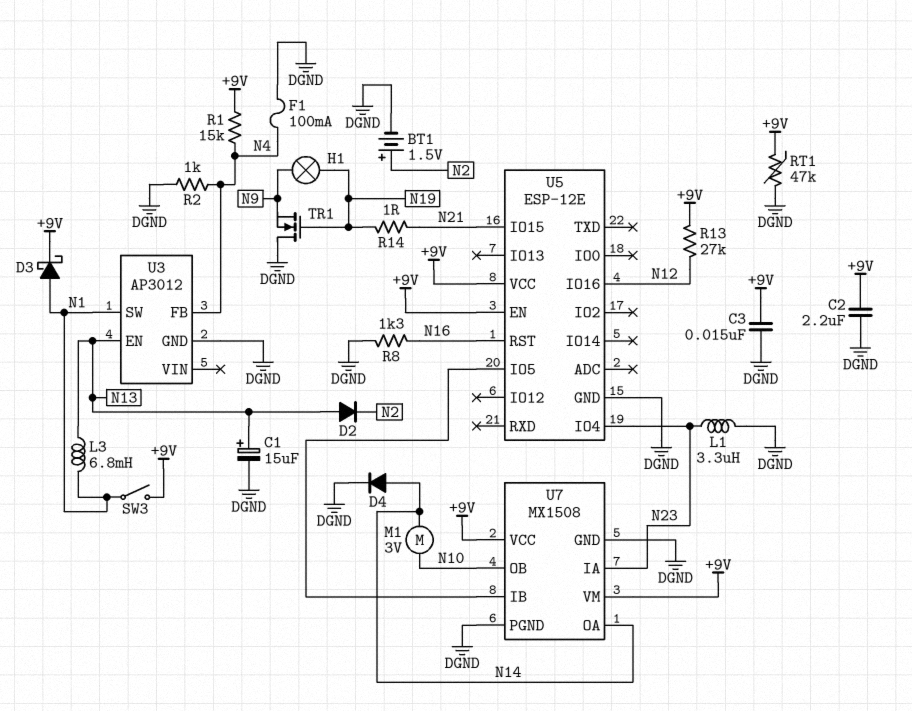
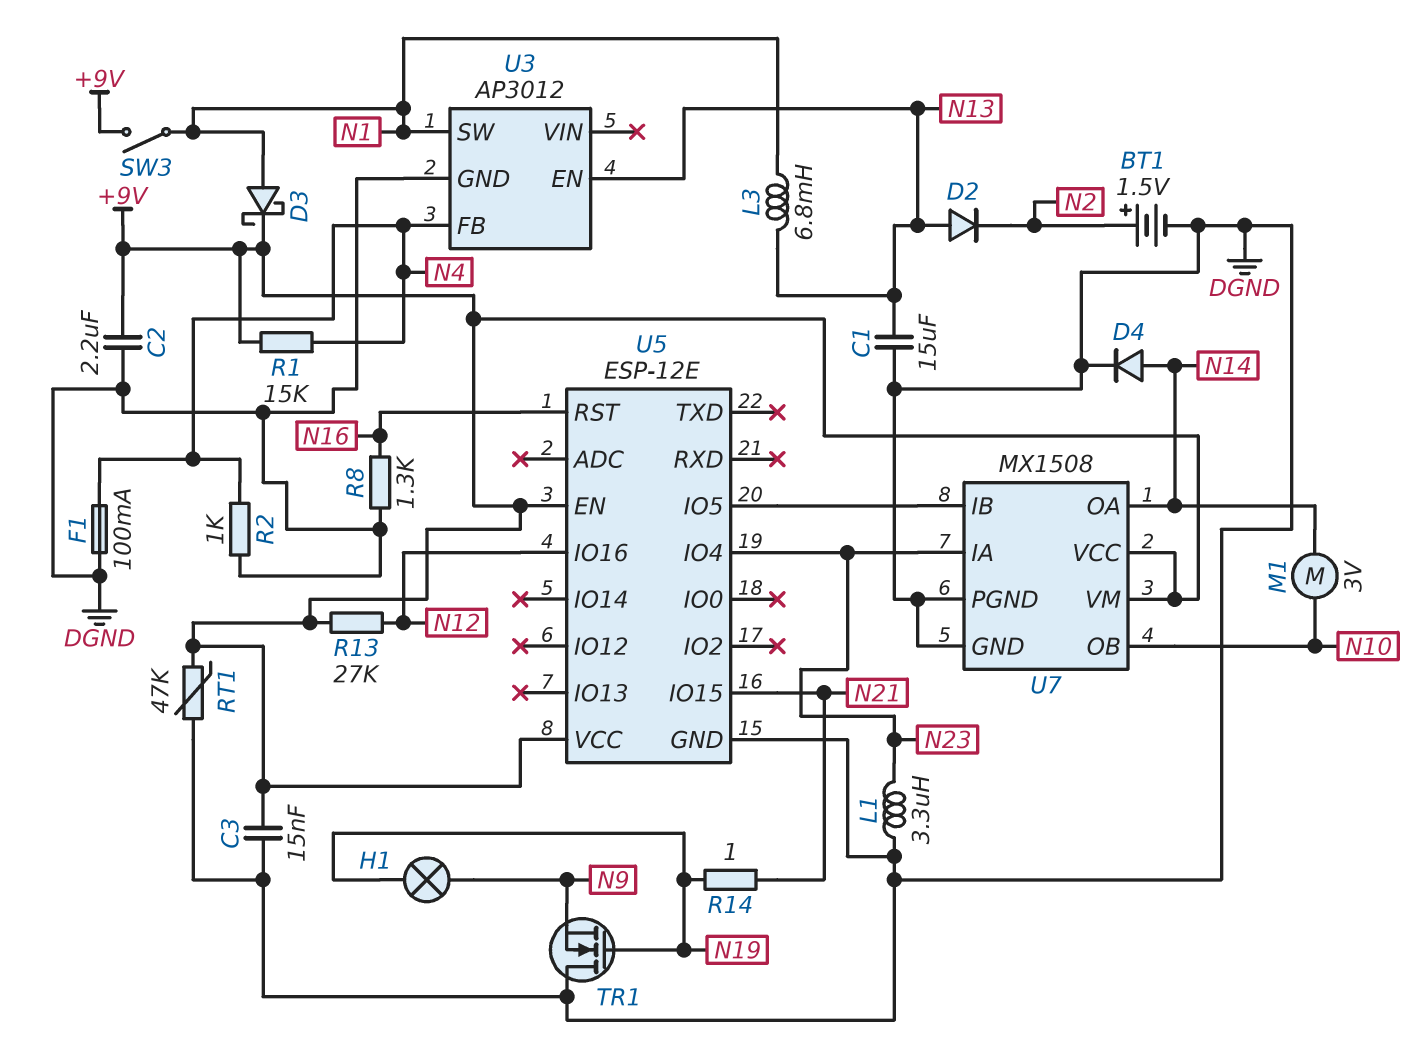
C1: 15uF (plus N13, minus DGND) -> 15uF (DGND, N13)

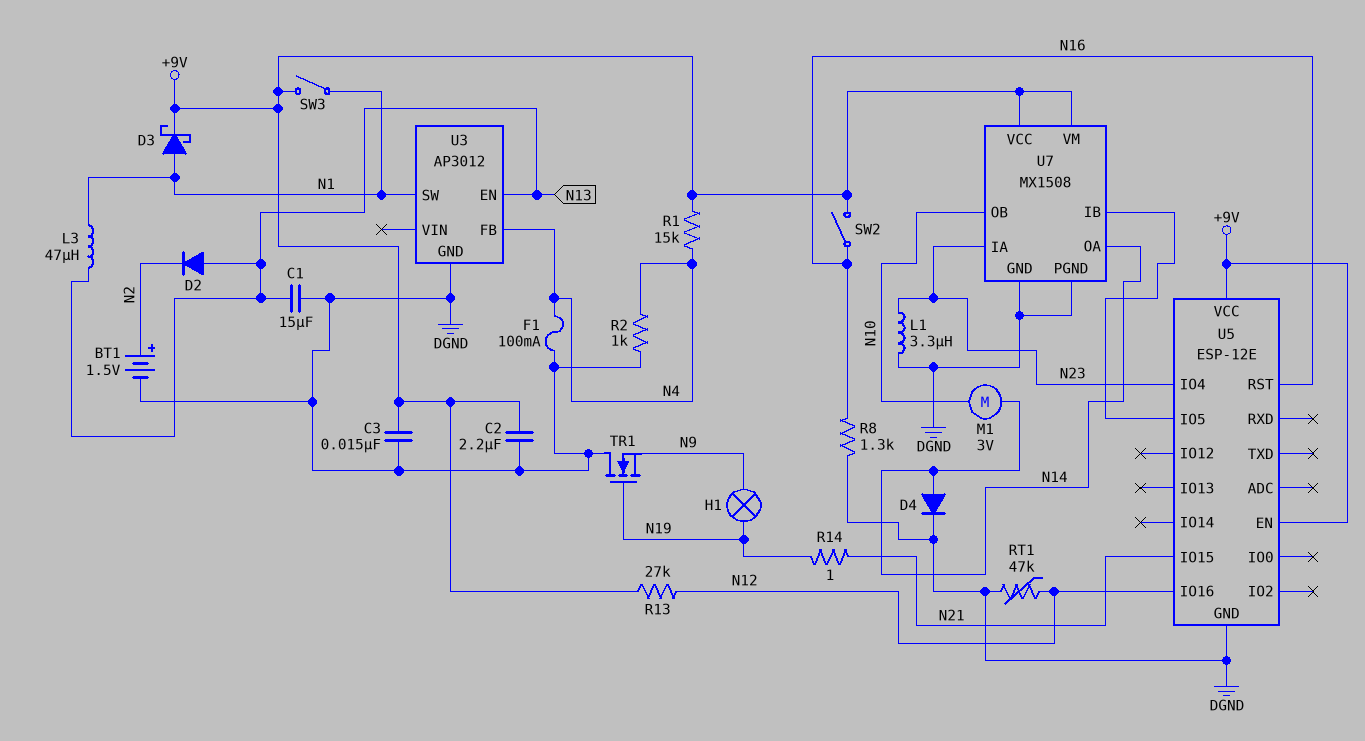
L3: 6.8mH (N1, N13) -> 47uH (N1, N13)
RT1: 47k (+9V, DGND) -> 47k (DGND, N12)
SW2: none -> switch (+9V, N16)

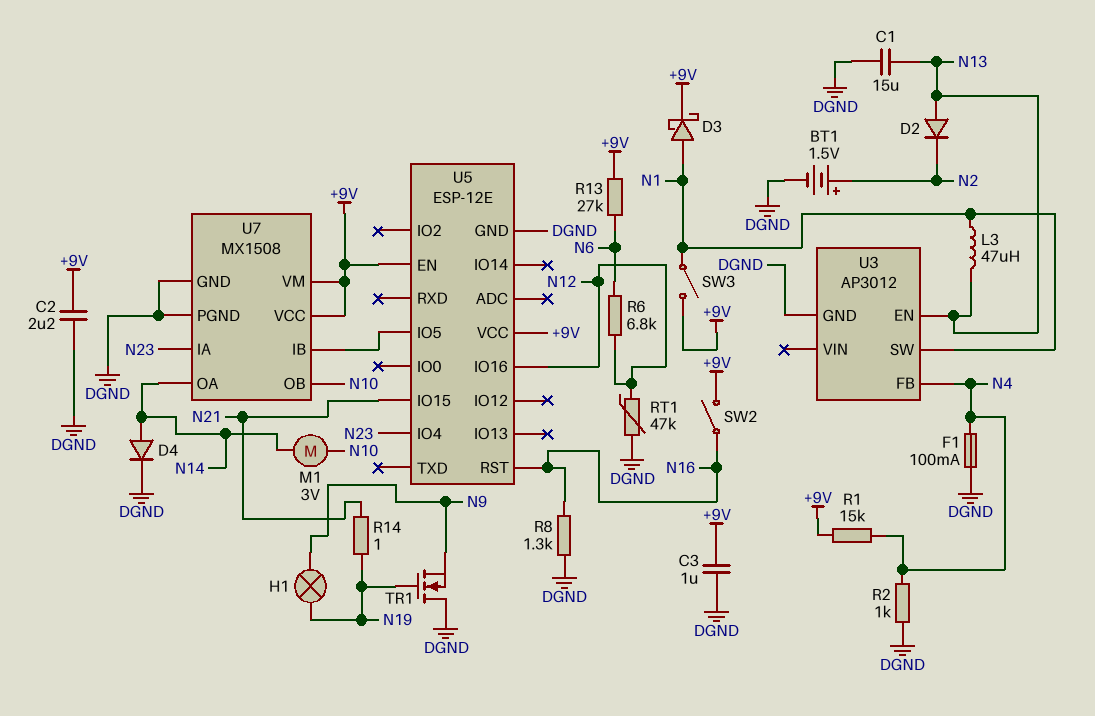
C3: 15nF (+9V, DGND) -> 1uF (+9V, DGND)
L1: 3.3uH (DGND, N23) -> none
R6: none -> 6.8k (N6, N12)
R13: 27k (+9V, N12) -> 27k (+9V, N6)

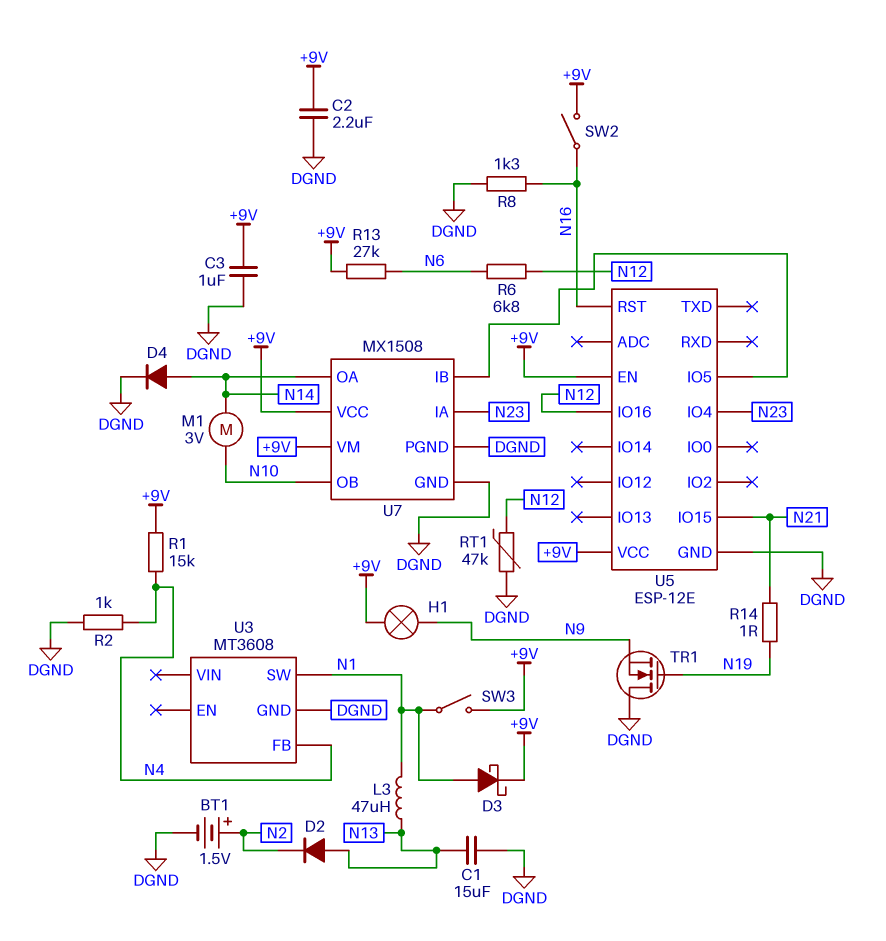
F1: 100mA (DGND, N4) -> none
H1: lamp (N9, N19) -> lamp (+9V, N9)
U3: AP3012 -> MT3608
U3 pin EN: N13 -> none

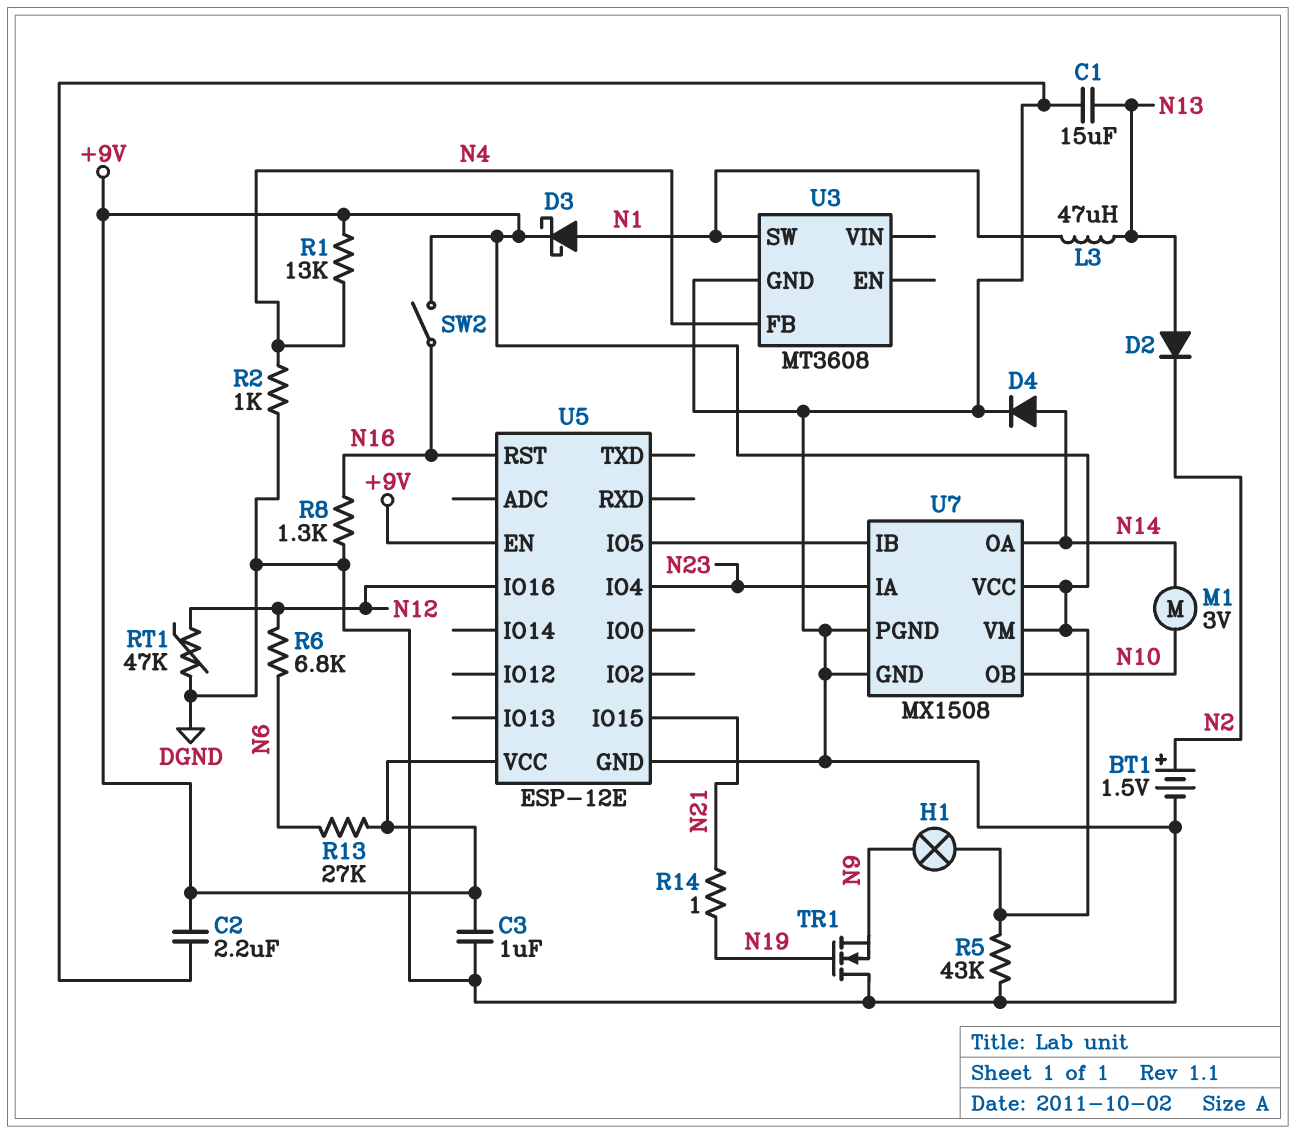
R1: 15k (+9V, N4) -> 13k (+9V, N4)
R5: none -> 43k (+9V, DGND)
SW3: switch (+9V, N1) -> none

